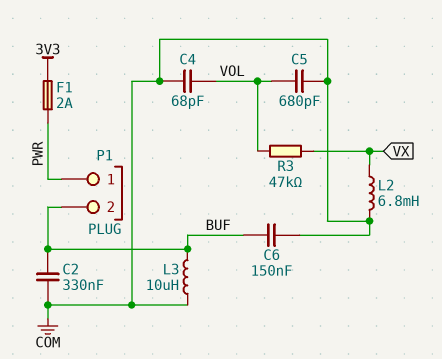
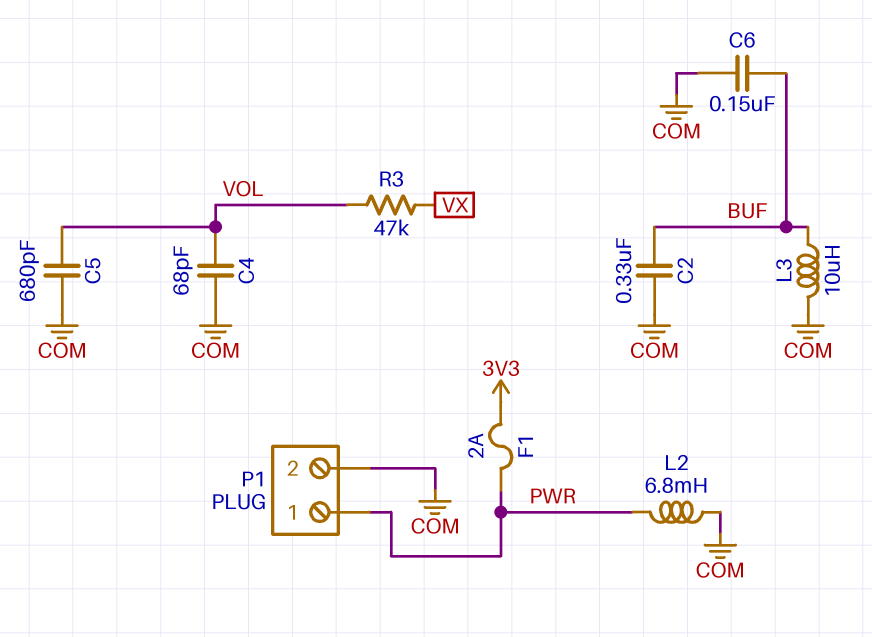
L2: 6.8mH (COM, VX) -> 6.8mH (COM, PWR)
P1 pin 2: BUF -> COM

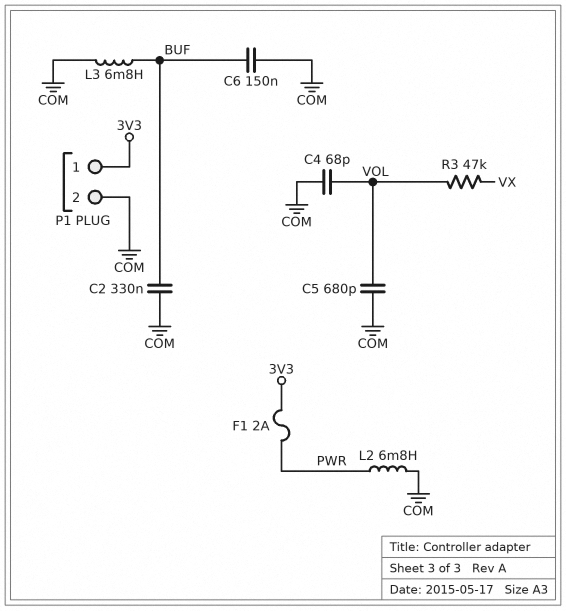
L3: 10uH (BUF, COM) -> 6.8mH (BUF, COM)
P1 pin 1: PWR -> 3V3

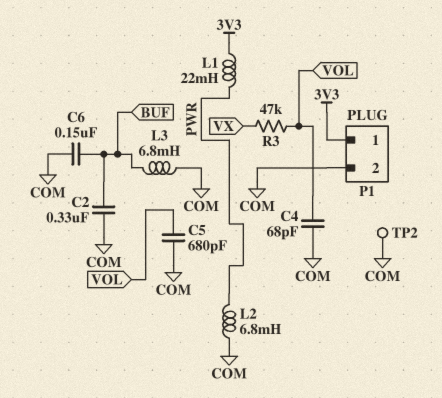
F1: 2A (3V3, PWR) -> none
L1: none -> 22mH (3V3, PWR)
TP2: none -> test point (COM)

